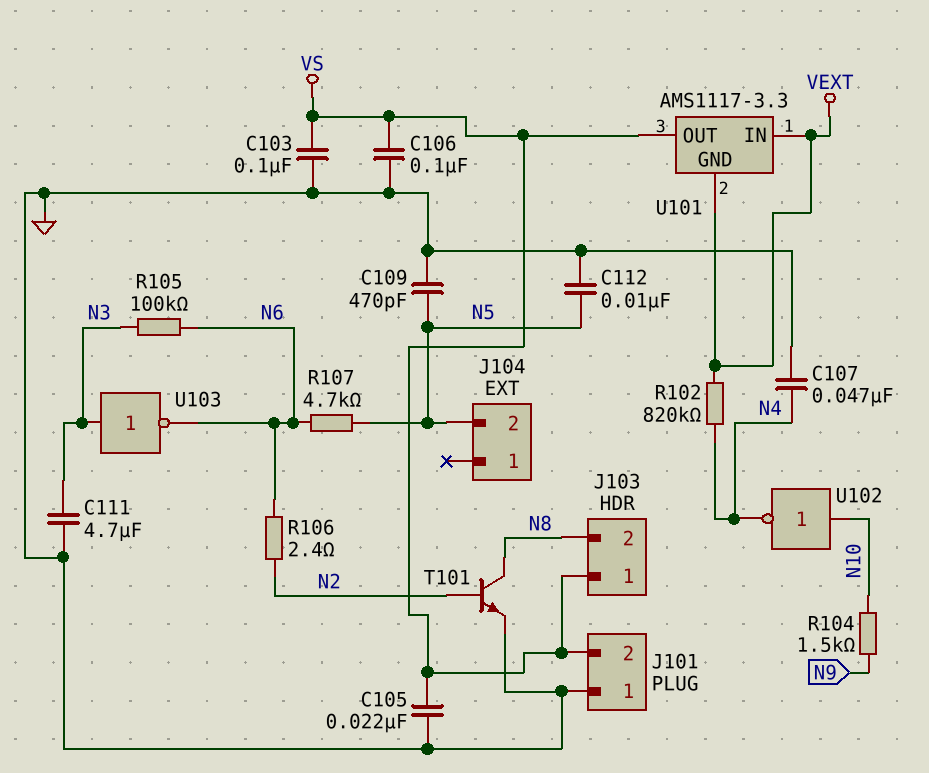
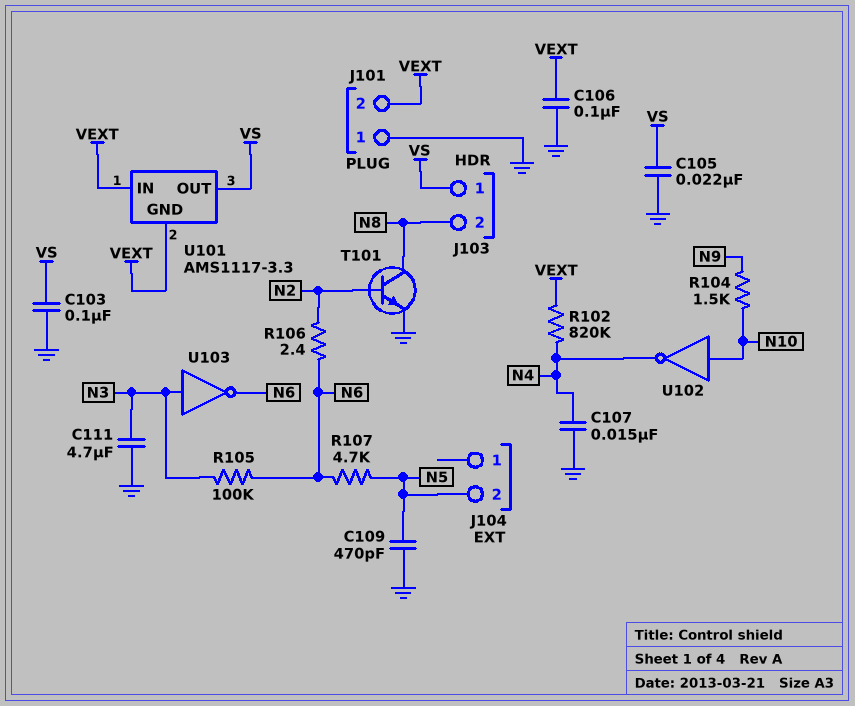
C106: 100nF (GND, VS) -> 100nF (GND, VEXT)
C107: 47nF (GND, N4) -> 15nF (GND, N4)
C112: 10nF (GND, N5) -> none
J101 pin 2: VS -> VEXT

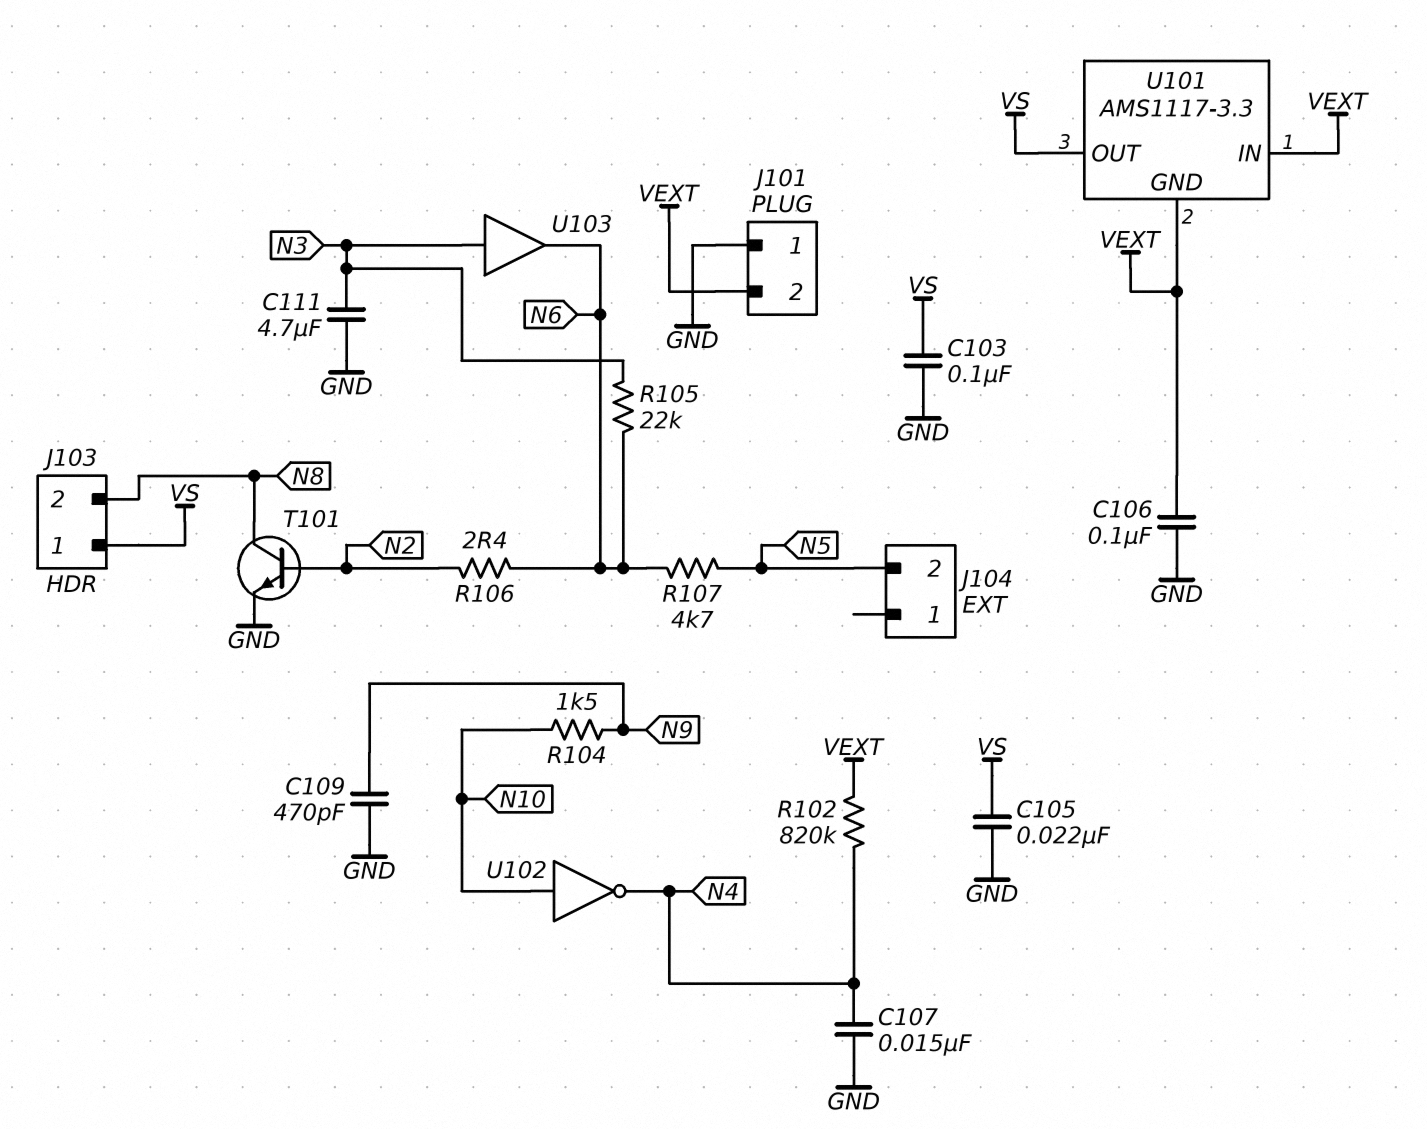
C109: 470pF (GND, N5) -> 470pF (GND, N9)
R105: 100k (N3, N6) -> 22k (N3, N6)
U103: NOT (in N3, out N6) -> buffer (in N3, out N6)

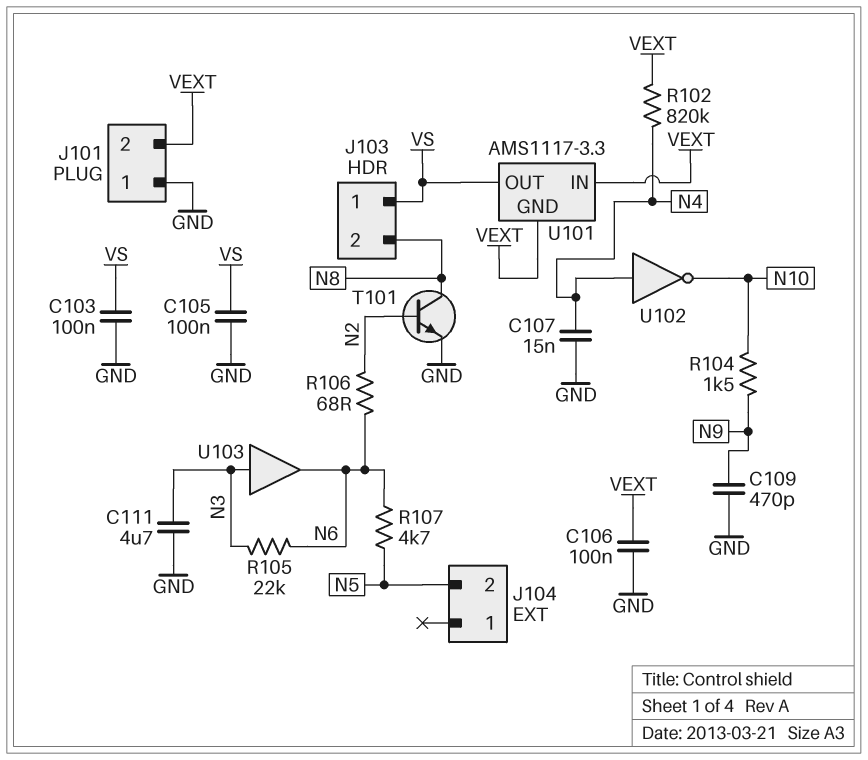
C105: 22nF (GND, VS) -> 100nF (GND, VS)
R106: 2.4 (N2, N6) -> 68 (N2, N6)
U102: NOT (in N10, out N4) -> NOT (in N4, out N10)

